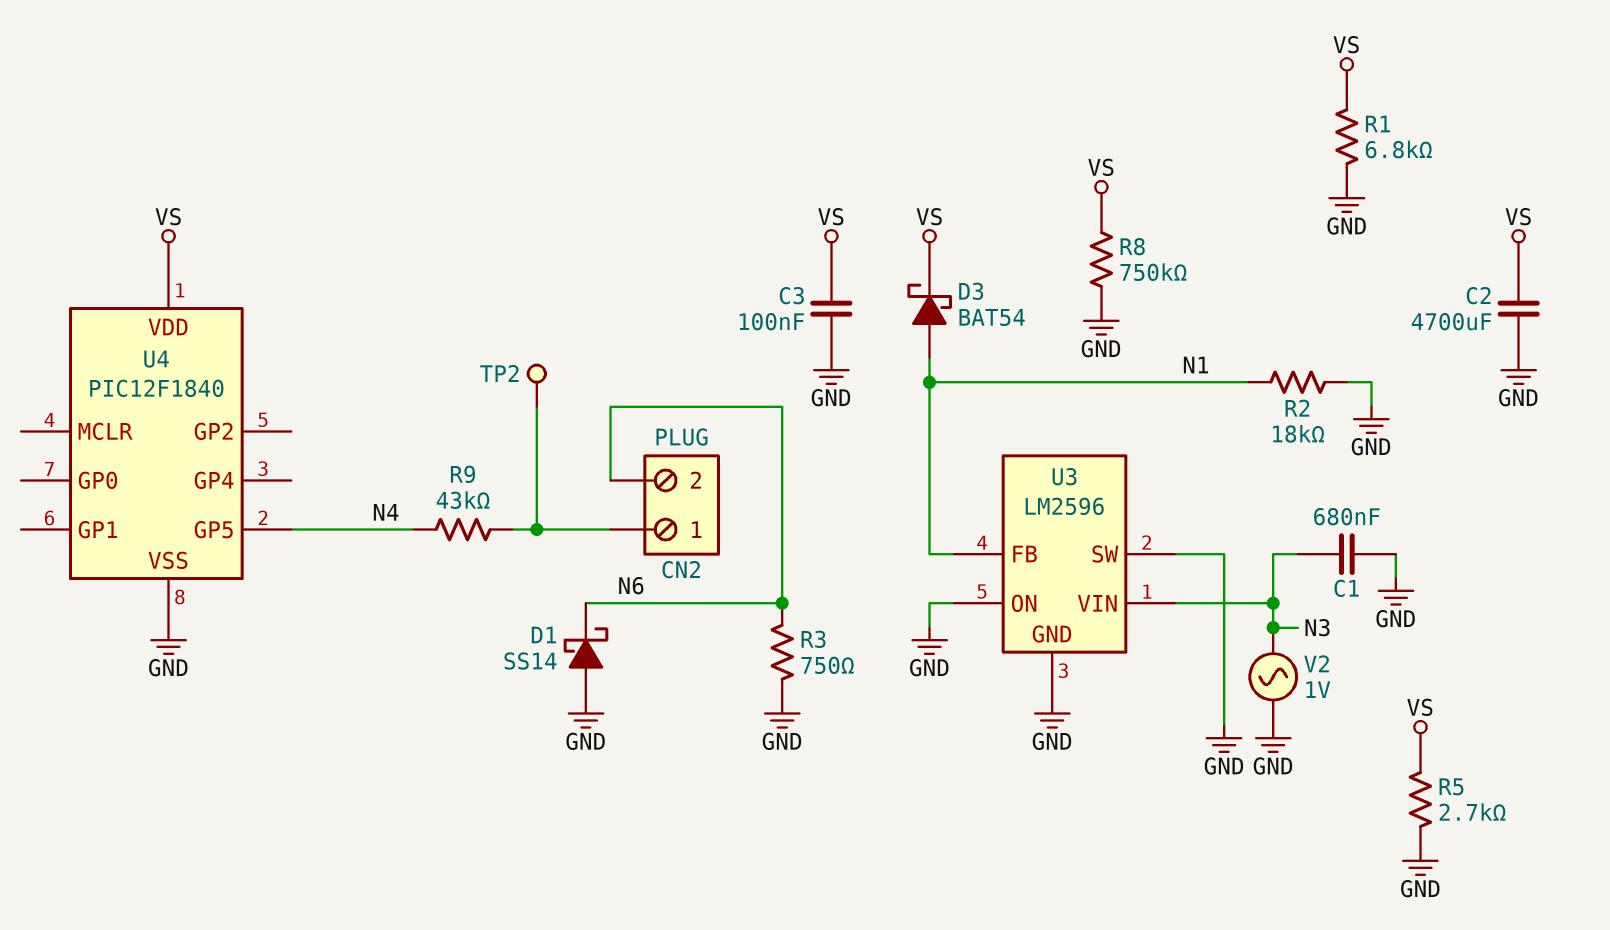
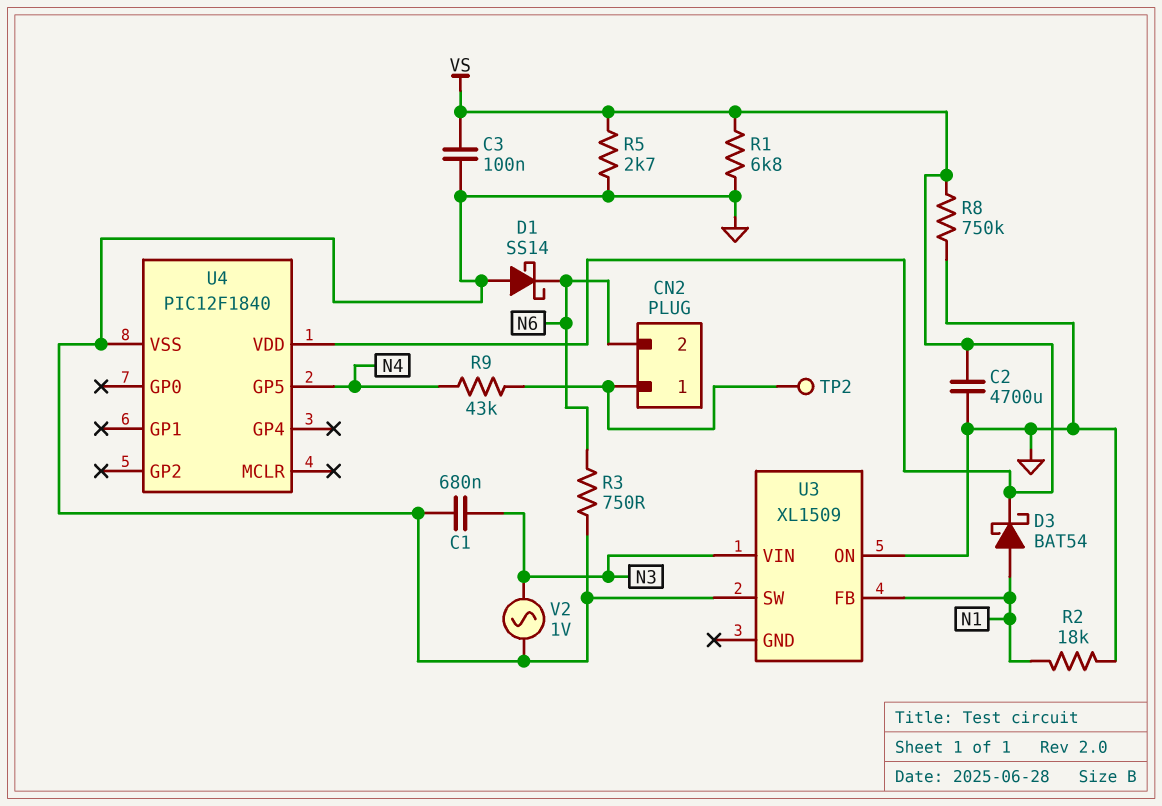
U3: LM2596 -> XL1509
U3 pin GND: GND -> none

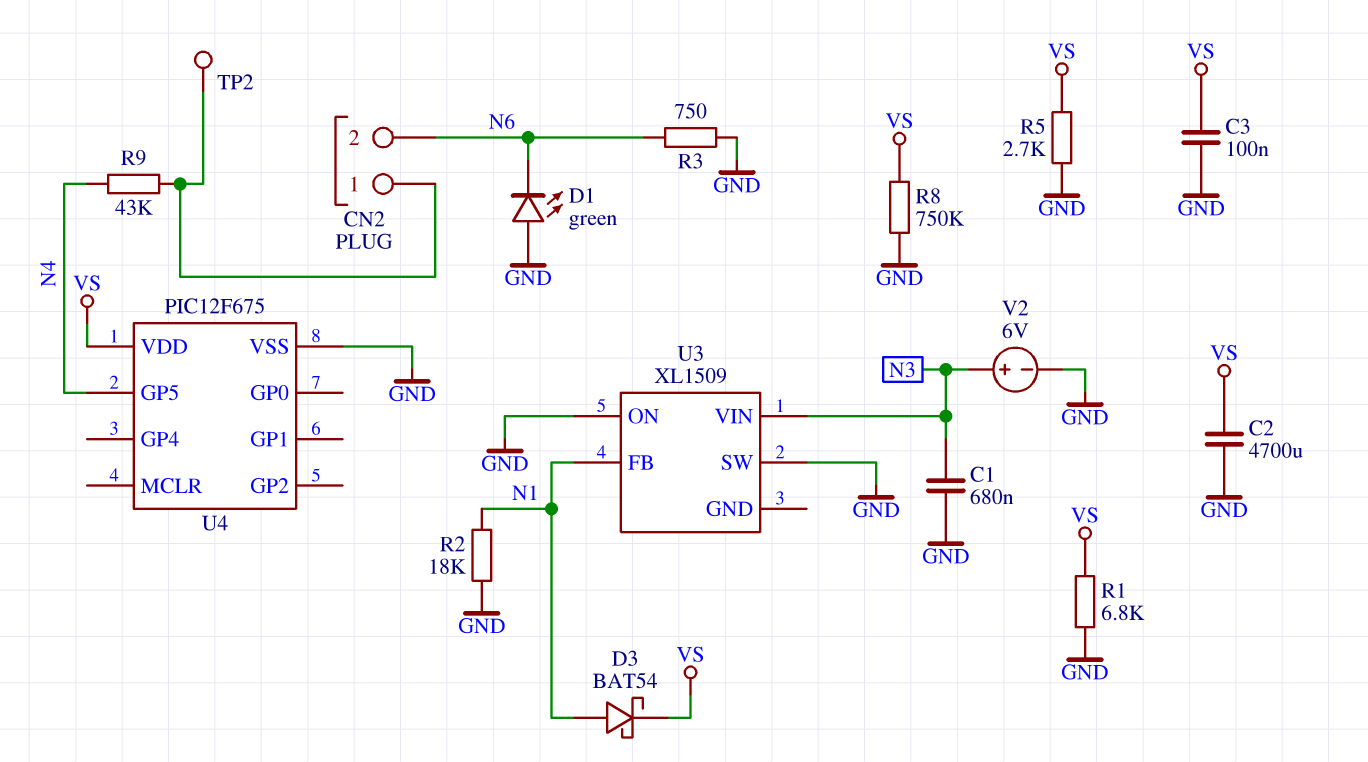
D1: schottky SS14 (A GND, K N6) -> LED green (A GND, K N6)
U4: PIC12F1840 -> PIC12F675
V2: AC 1V (GND, N3) -> 6V (plus N3, minus GND)

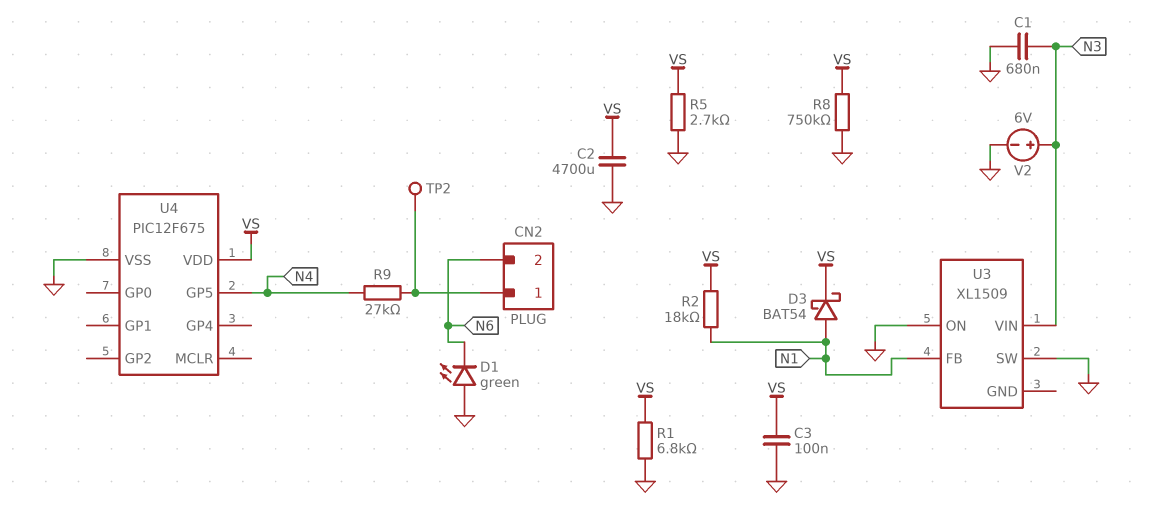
R2: 18k (GND, N1) -> 18k (N1, VS)
R3: 750 (GND, N6) -> none
R9: 43k (CN2/1, N4) -> 27k (CN2/1, N4)

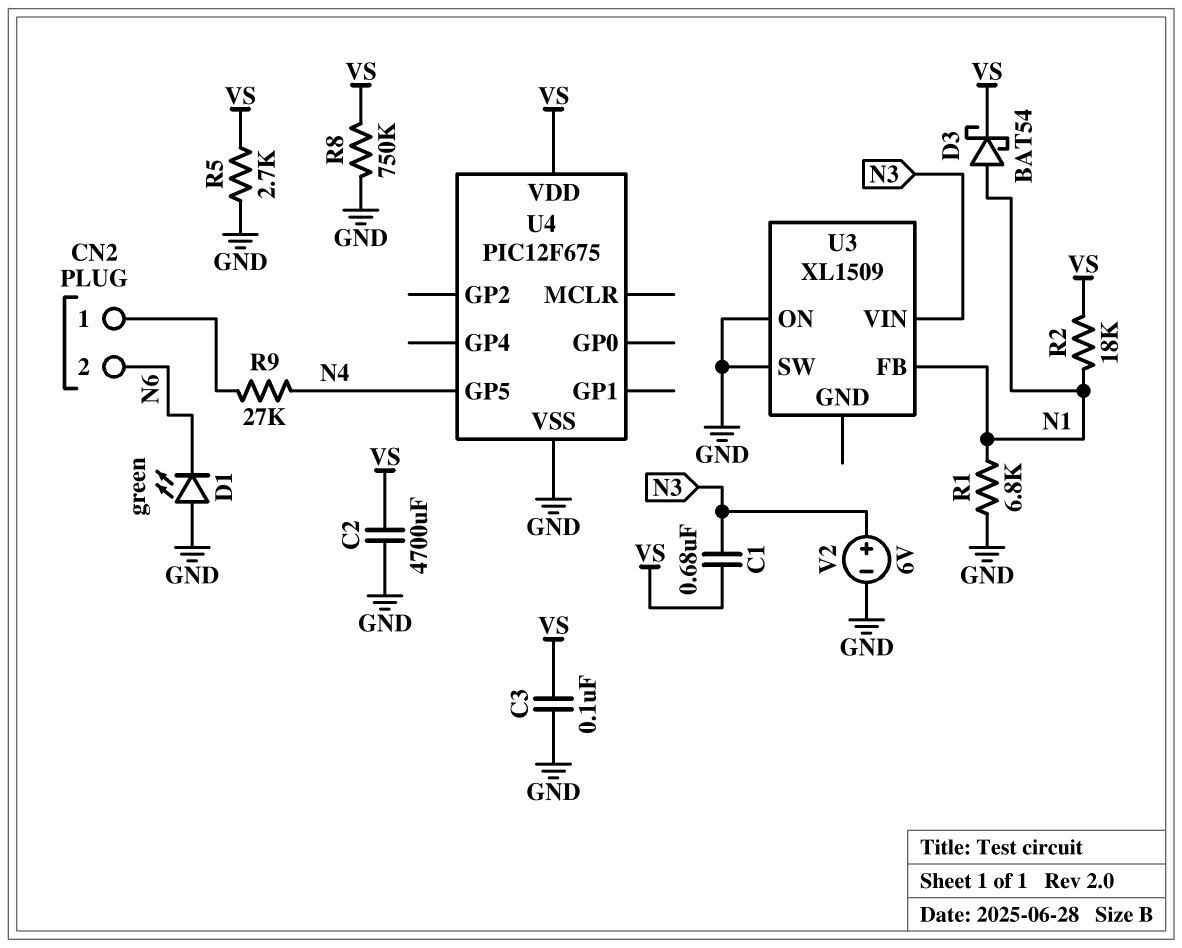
C1: 680nF (GND, N3) -> 680nF (N3, VS)
R1: 6.8k (GND, VS) -> 6.8k (GND, N1)
TP2: test point (CN2/1) -> none

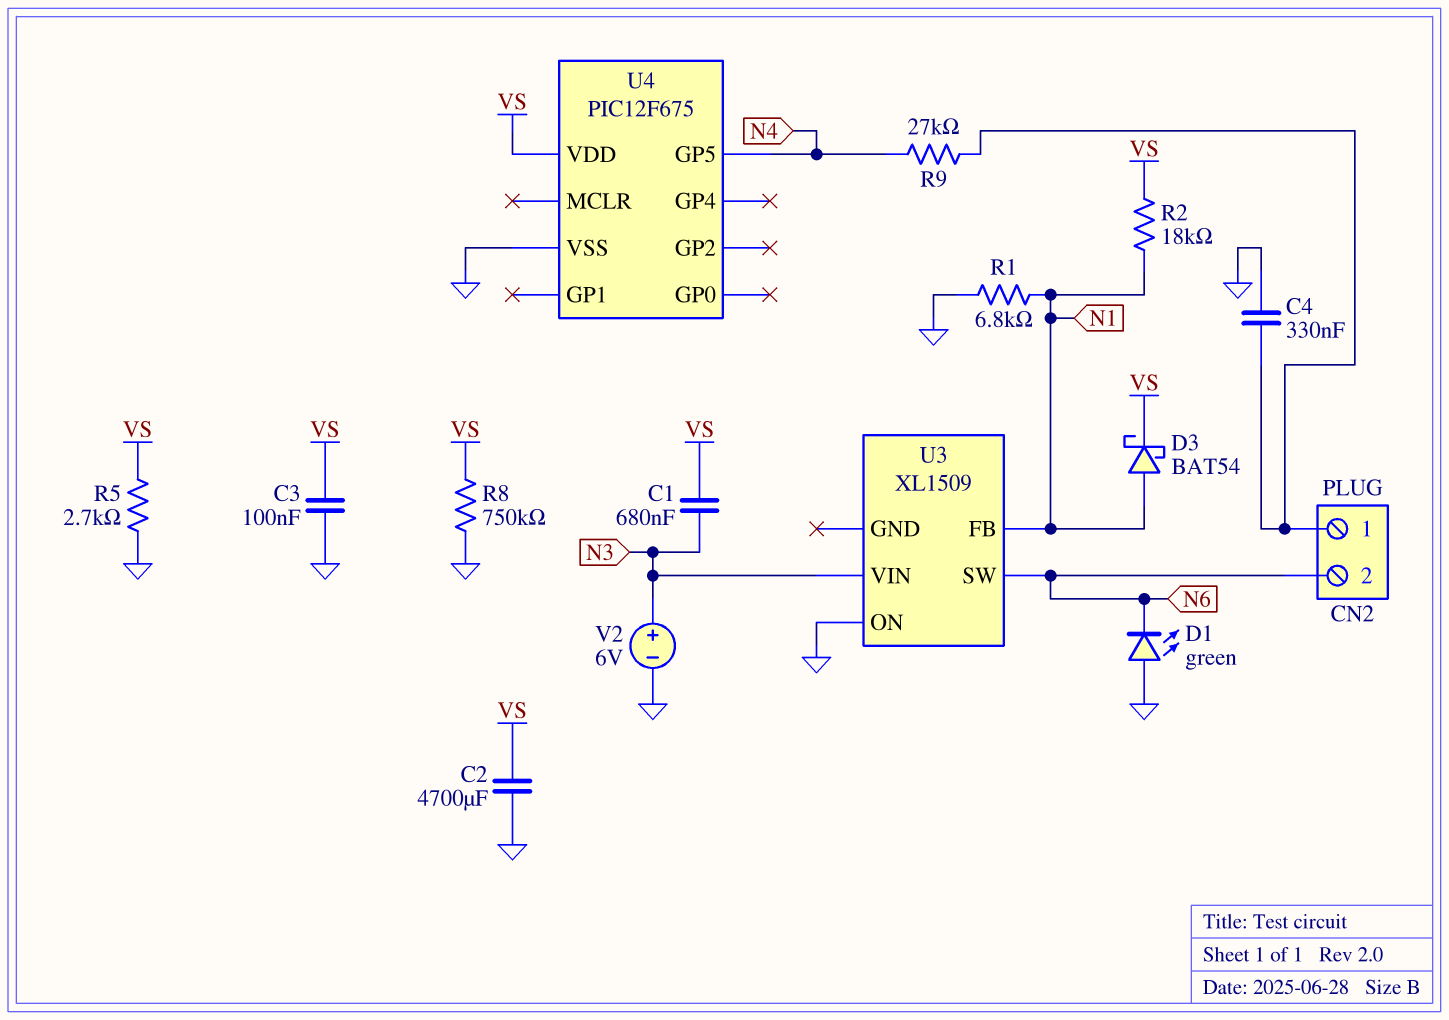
C4: none -> 330nF (CN2/1, GND)
U3 pin SW: GND -> N6

